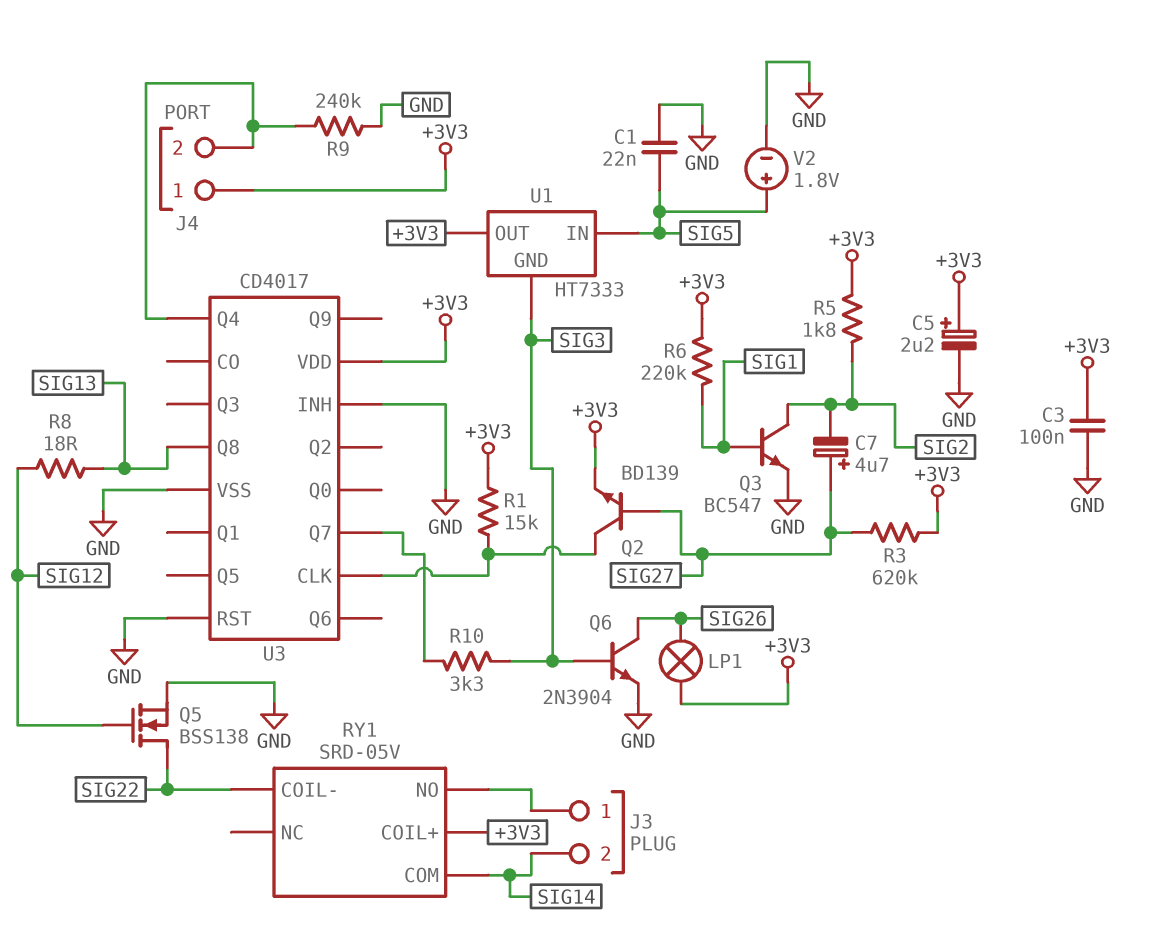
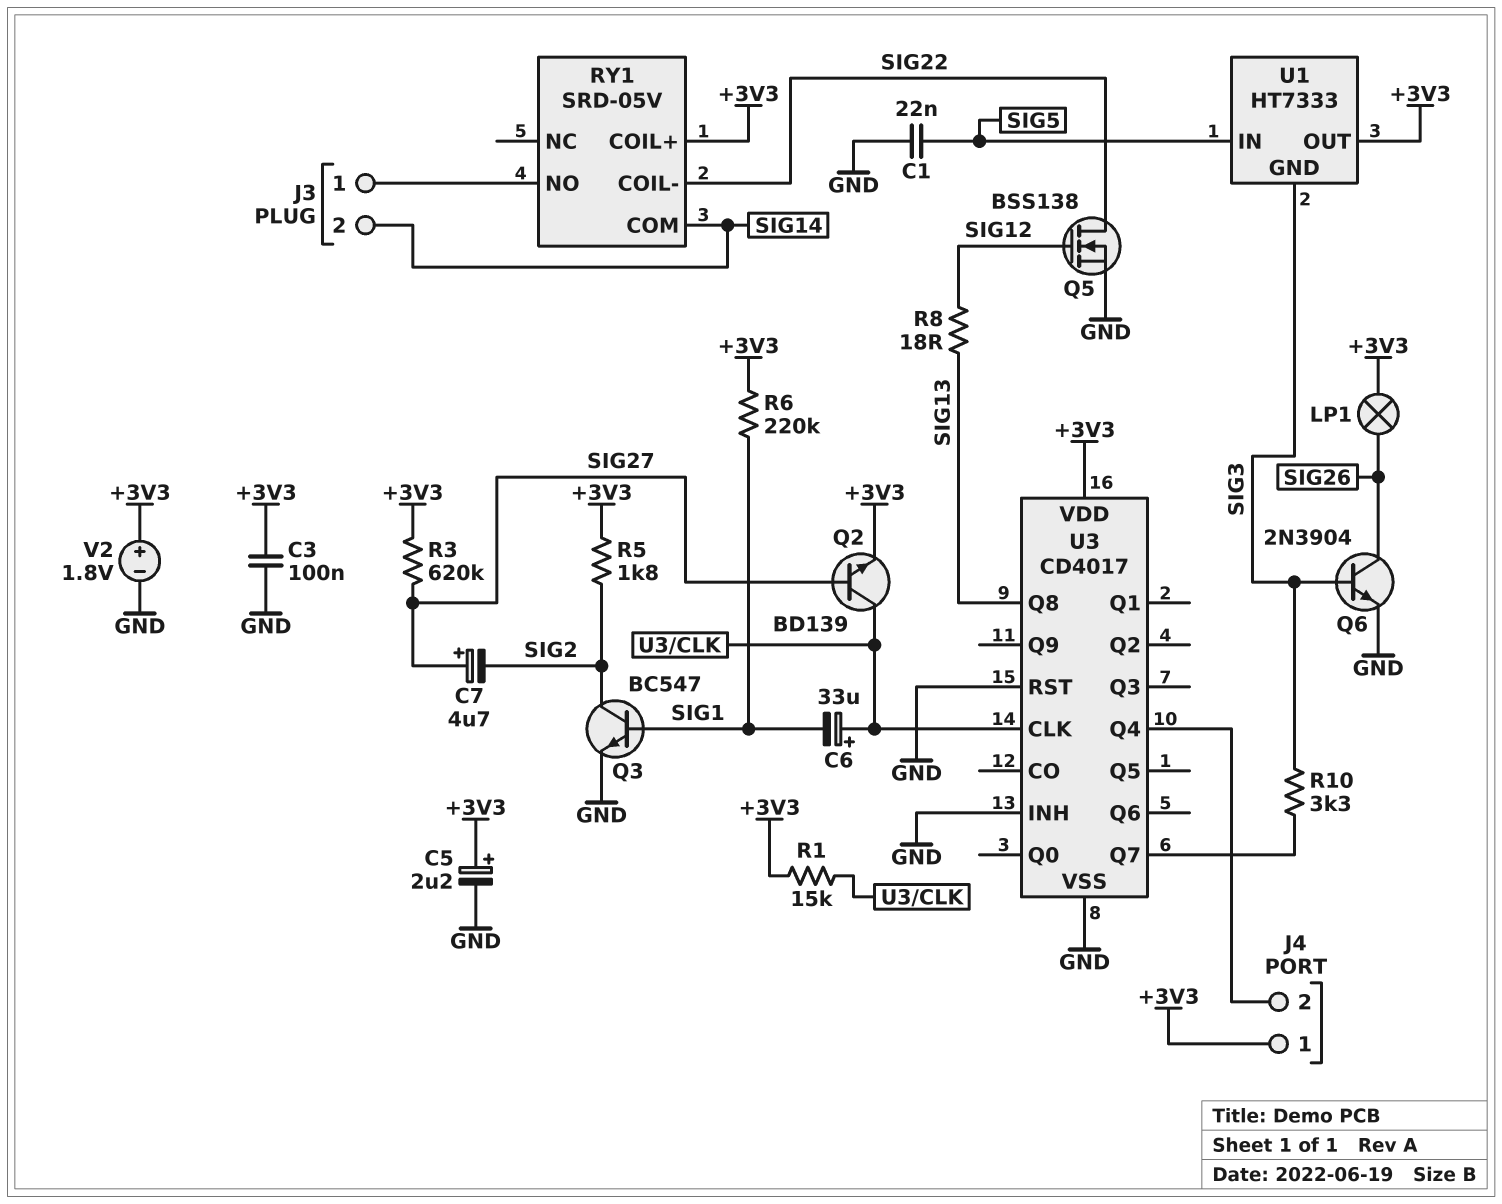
C6: none -> 33uF (plus U3/CLK, minus SIG1)
R9: 240k (GND, J4/2) -> none
V2: 1.8V (plus SIG5, minus GND) -> 1.8V (plus +3V3, minus GND)

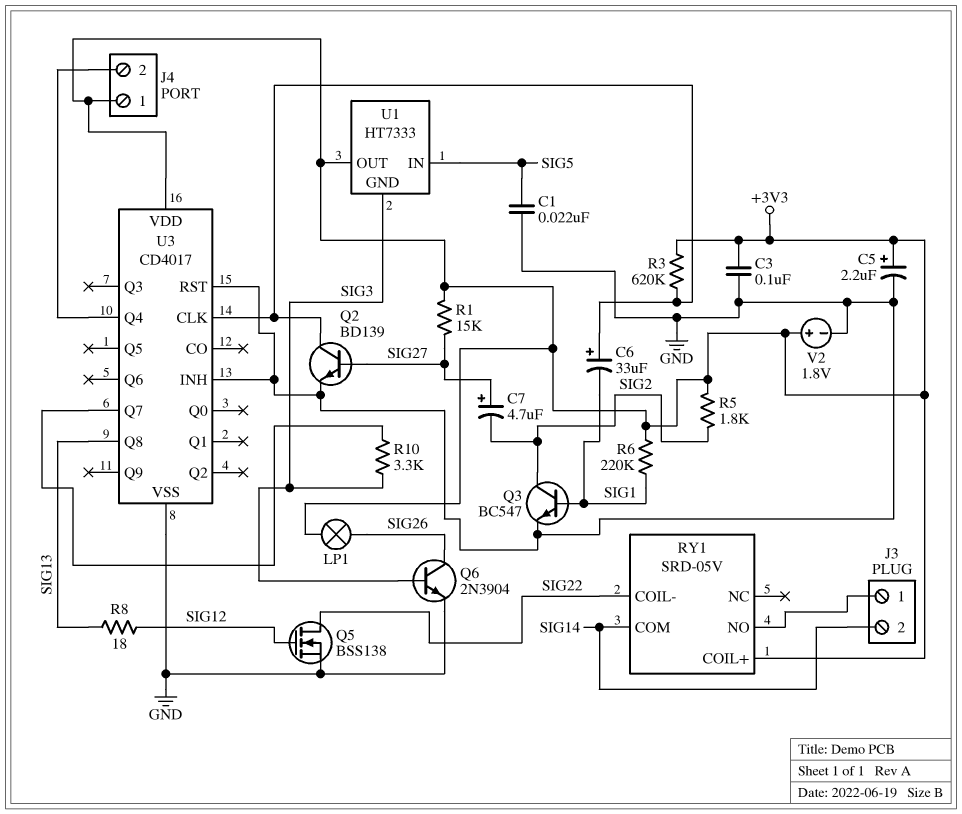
Q2: NPN BD139 (B SIG27, C U3/CLK, E +3V3) -> NPN BD139 (B SIG27, C U3/CLK, E GND)
R1: 15k (+3V3, U3/CLK) -> 15k (+3V3, SIG27)
R3: 620k (+3V3, SIG27) -> 620k (+3V3, U3/CLK)

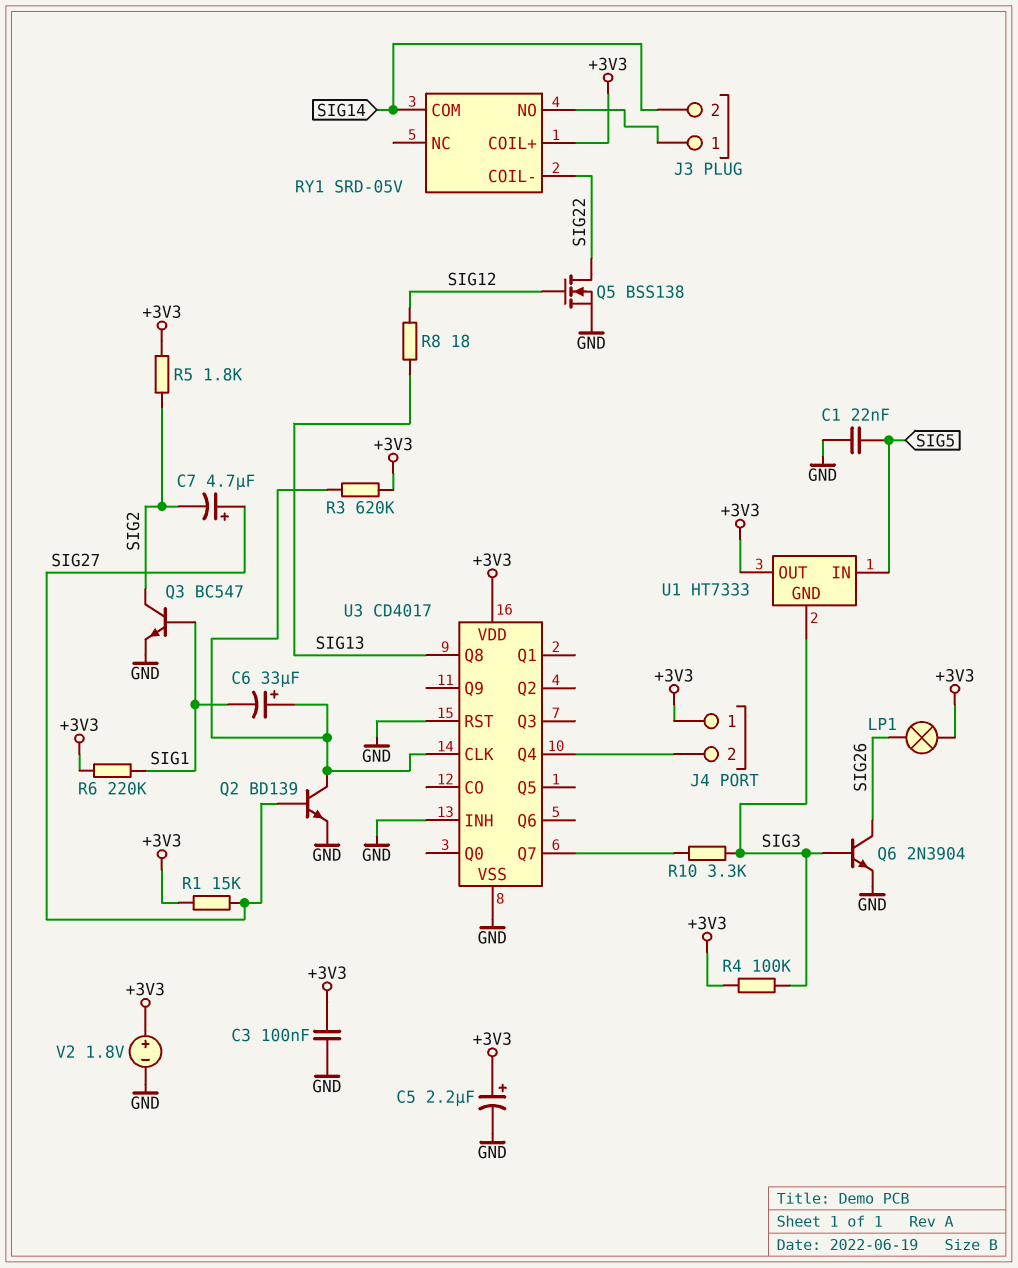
R4: none -> 100k (+3V3, SIG3)

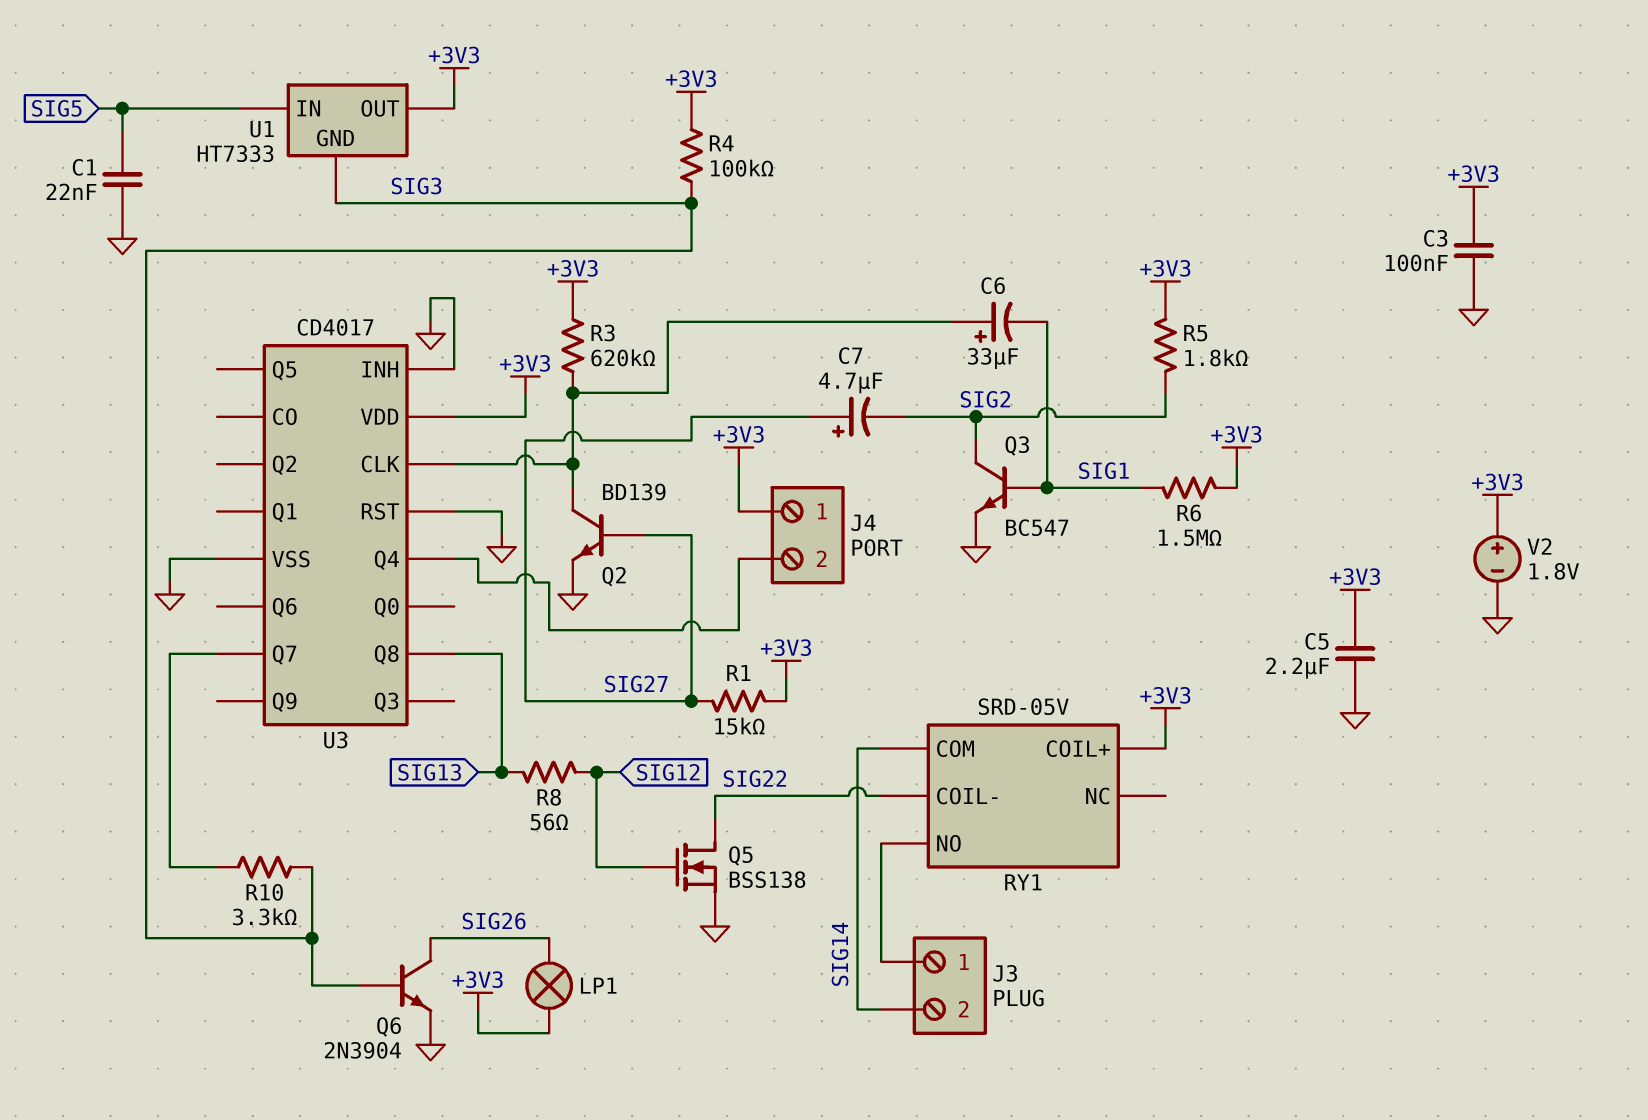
C5: 2.2uF (plus +3V3, minus GND) -> 2.2uF (+3V3, GND)
R6: 220k (+3V3, SIG1) -> 1.5M (+3V3, SIG1)
R8: 18 (SIG12, SIG13) -> 56 (SIG12, SIG13)

